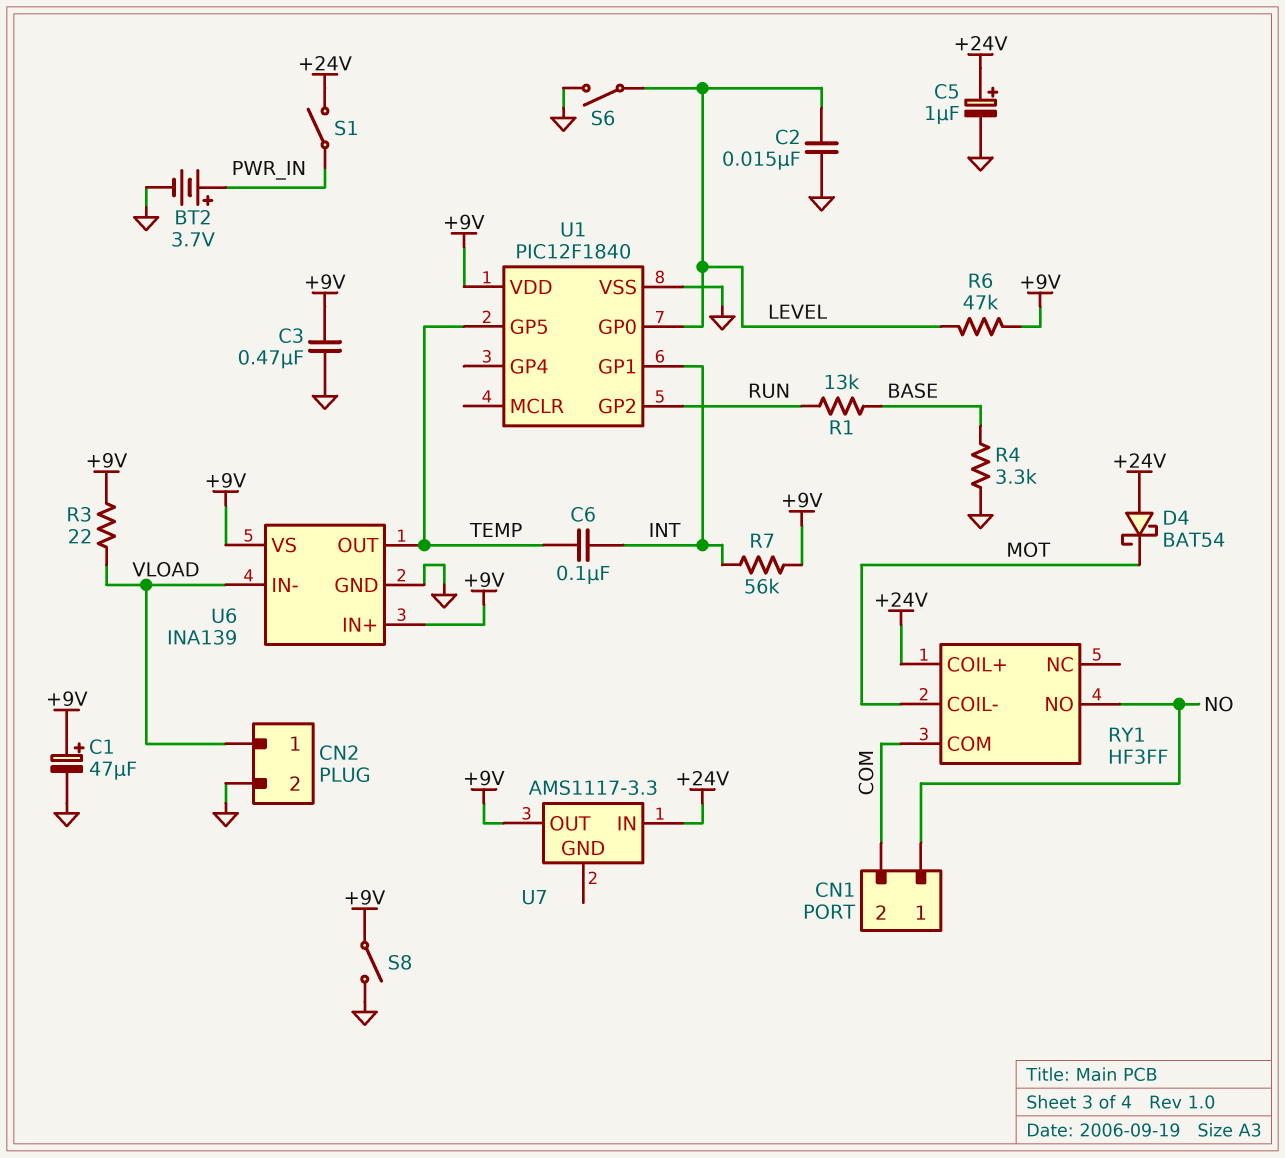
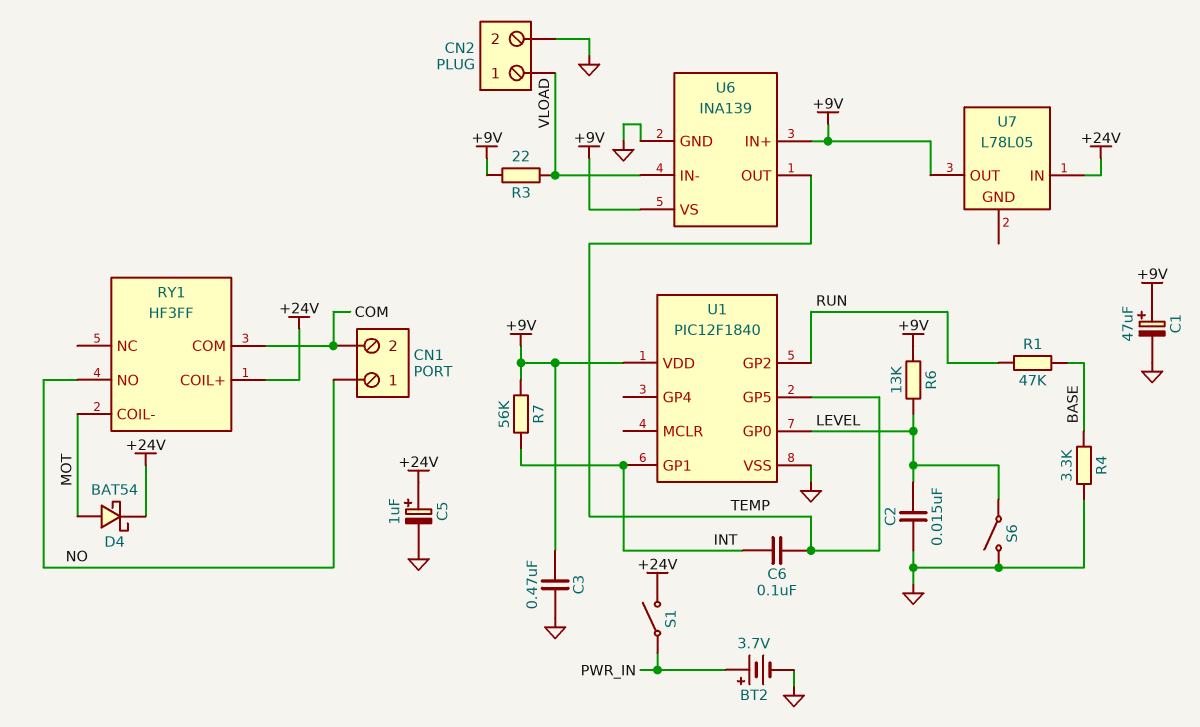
D4: schottky BAT54 (A +24V, K MOT) -> schottky BAT54 (A MOT, K +24V)
R1: 13k (BASE, RUN) -> 47k (BASE, RUN)
R6: 47k (+9V, LEVEL) -> 13k (+9V, LEVEL)
S8: switch (+9V, GND) -> none
U7: AMS1117-3.3 -> L78L05

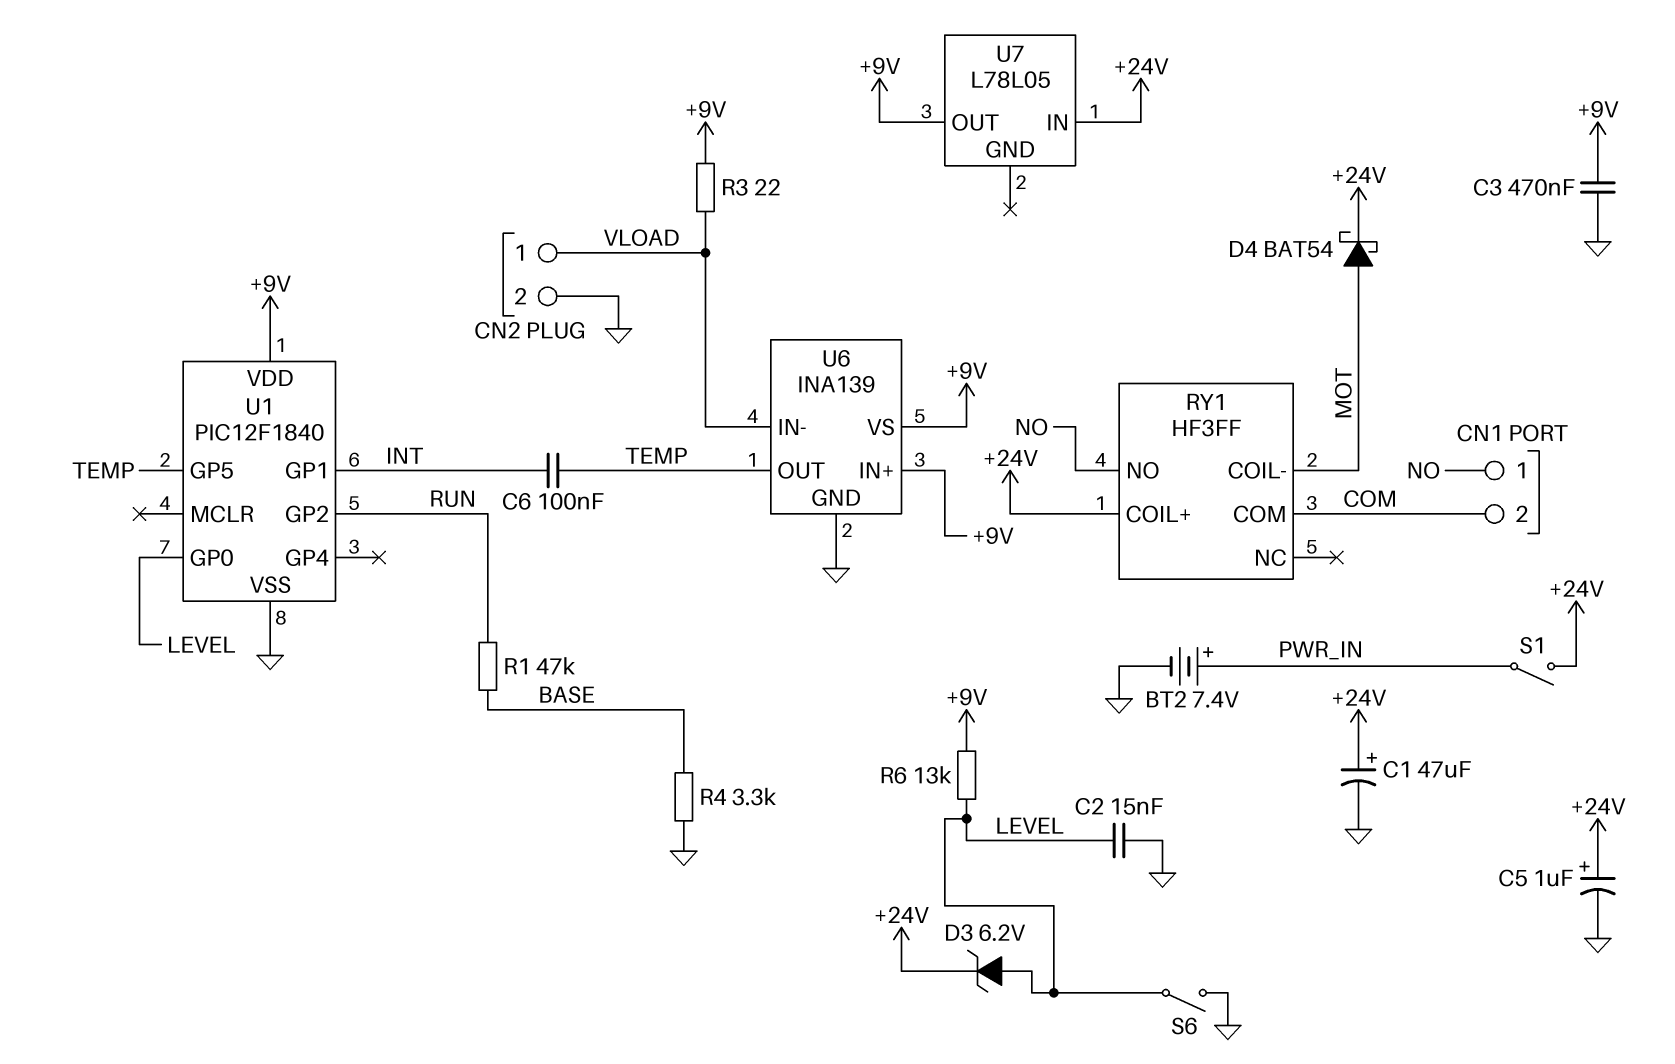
BT2: 3.7V (plus PWR_IN, minus GND) -> 7.4V (plus PWR_IN, minus GND)
C1: 47uF (plus +9V, minus GND) -> 47uF (plus +24V, minus GND)
D3: none -> zener 6.2V (A LEVEL, K +24V)
R7: 56k (+9V, INT) -> none

